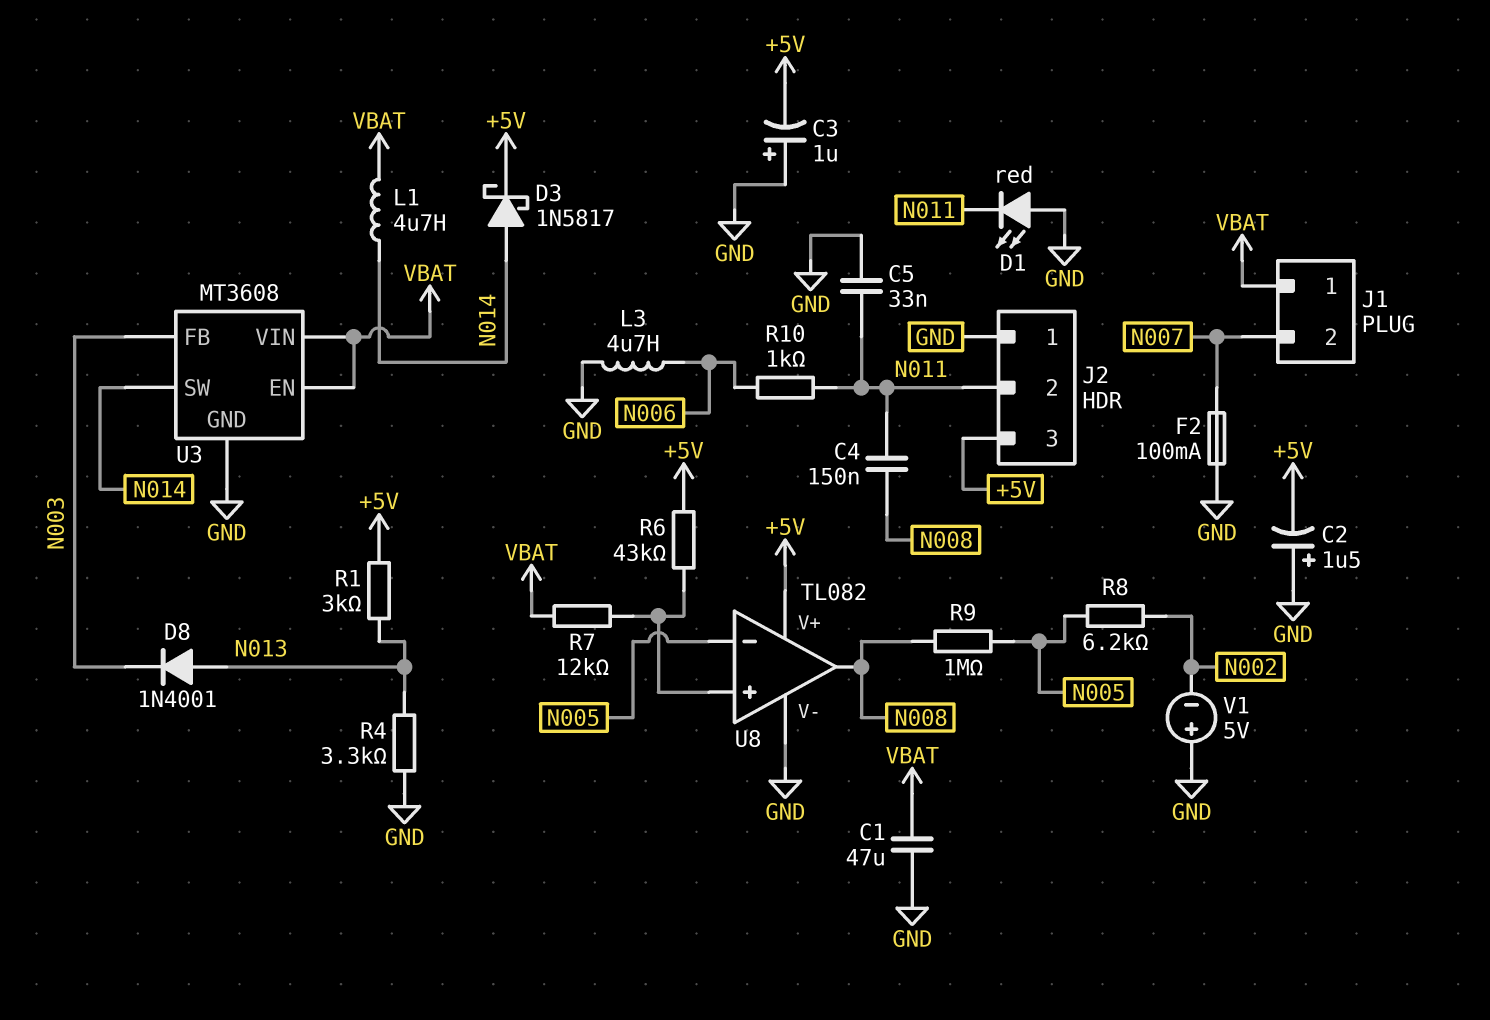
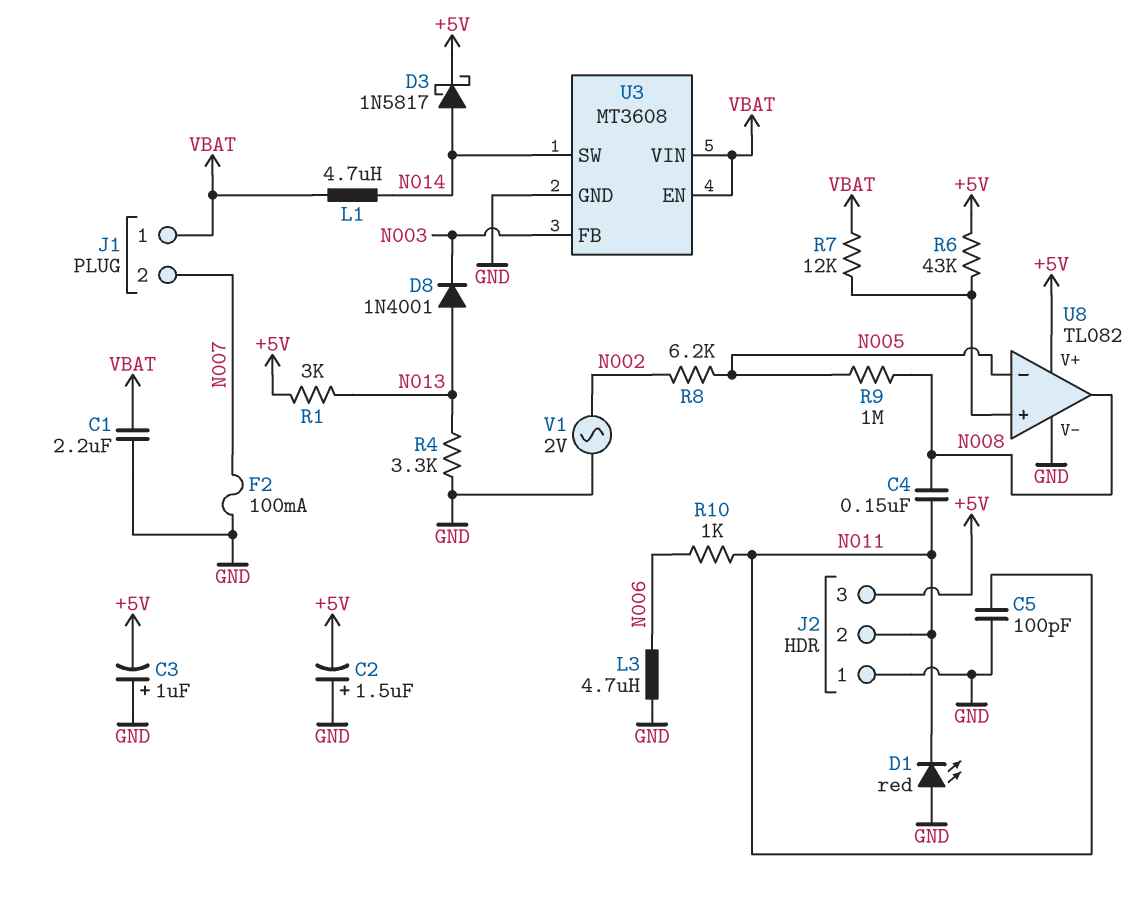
C1: 47uF (GND, VBAT) -> 2.2uF (GND, VBAT)
C5: 33nF (GND, N011) -> 100pF (GND, N011)
V1: 5V (plus GND, minus N002) -> AC 2V (GND, N002)

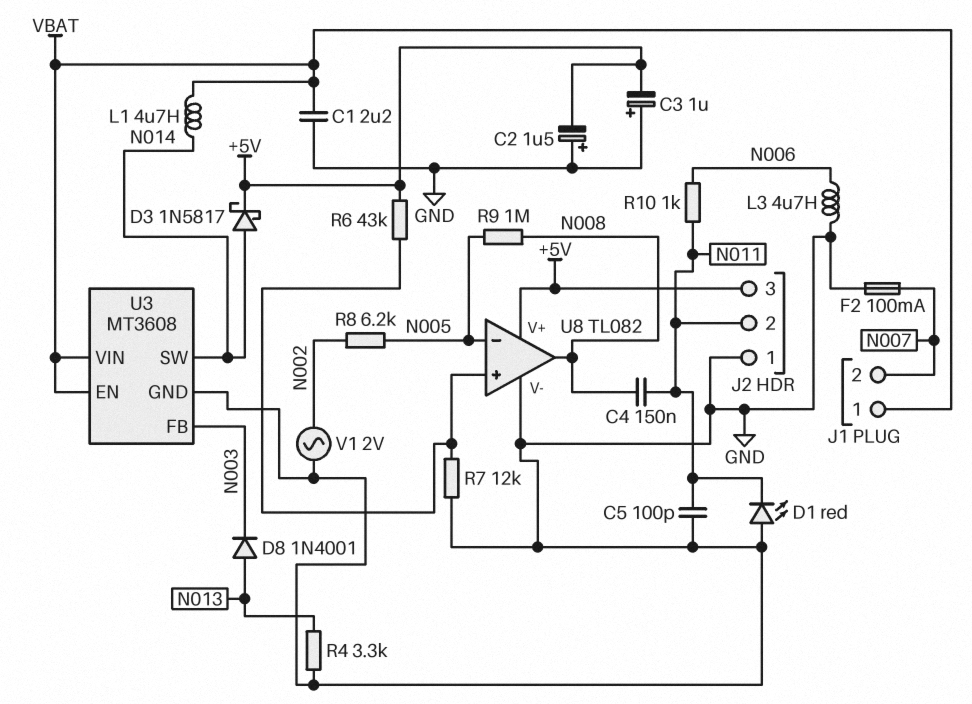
R1: 3k (+5V, N013) -> none
R7: 12k (U8/in+, VBAT) -> 12k (GND, U8/in+)

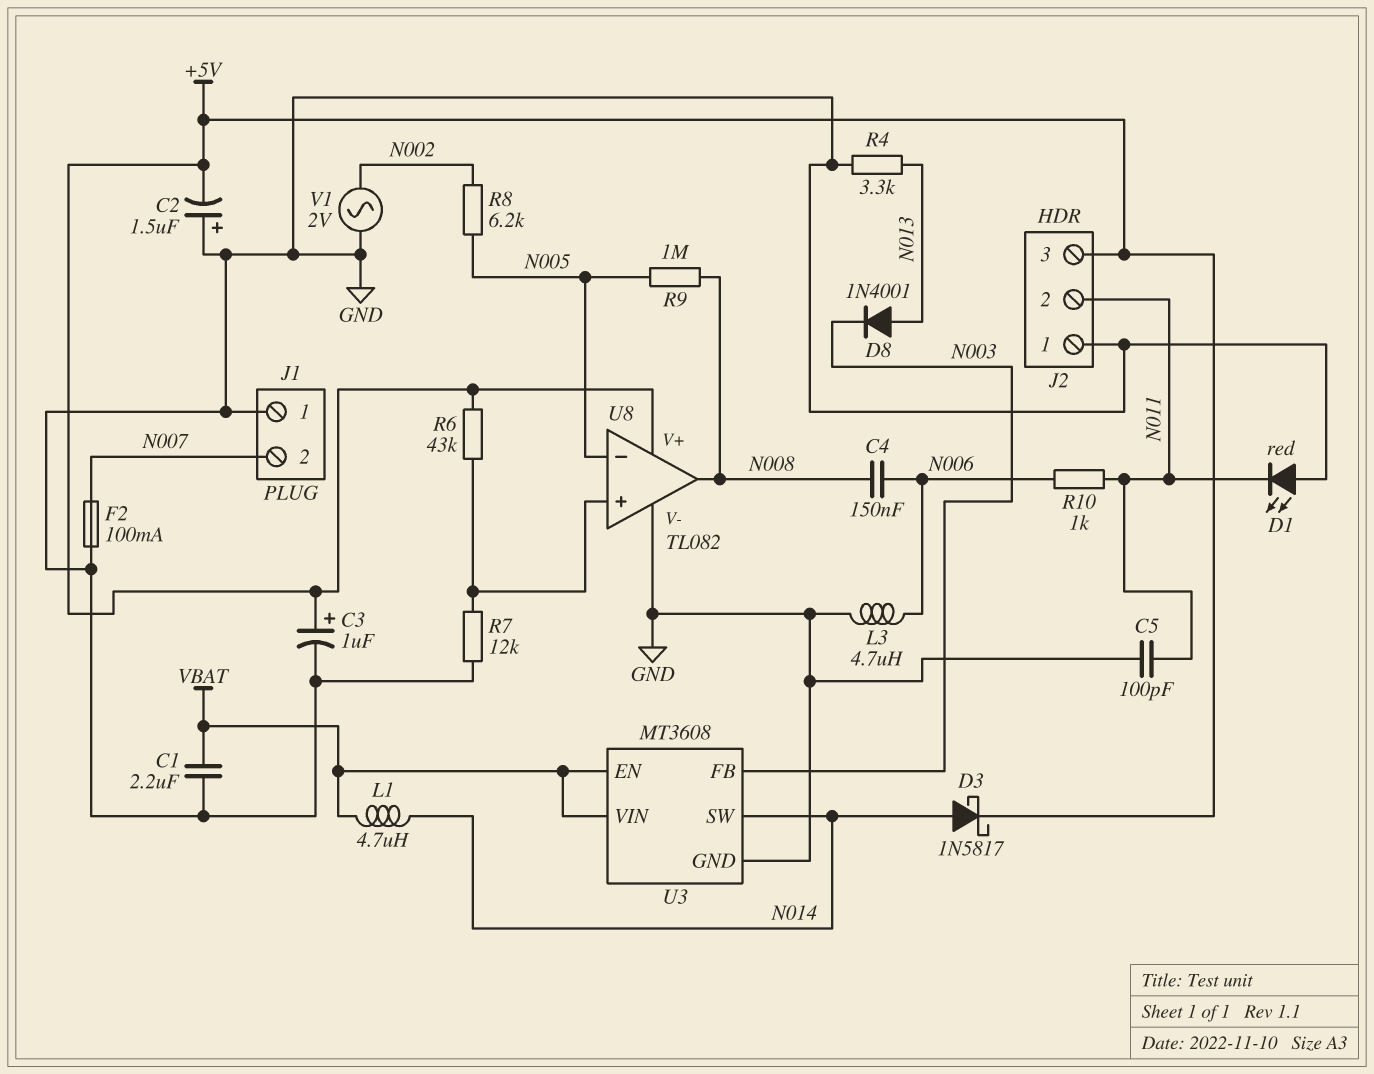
C3: 1uF (plus GND, minus +5V) -> 1uF (plus +5V, minus GND)
C4: 150nF (N008, N011) -> 150nF (N006, N008)
J1 pin 1: VBAT -> GND

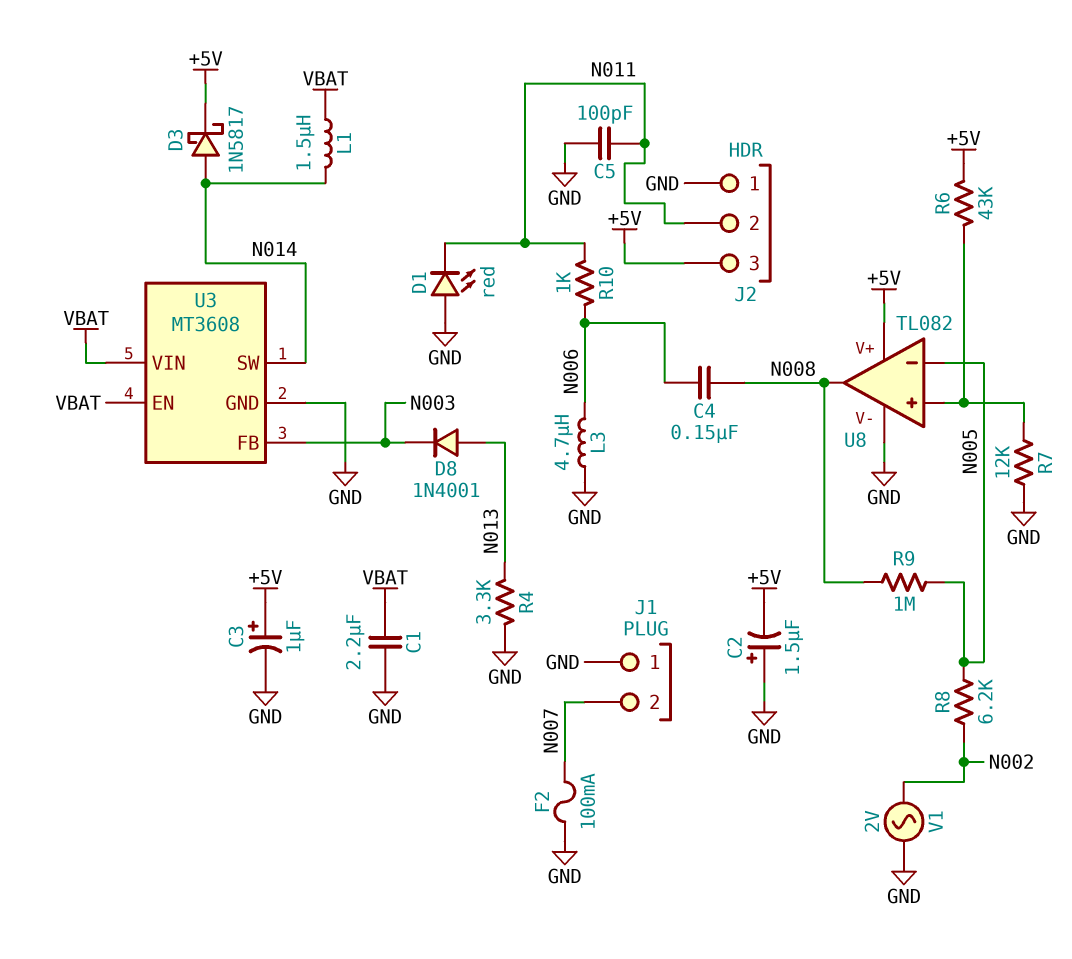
L1: 4.7uH (N014, VBAT) -> 1.5uH (N014, VBAT)

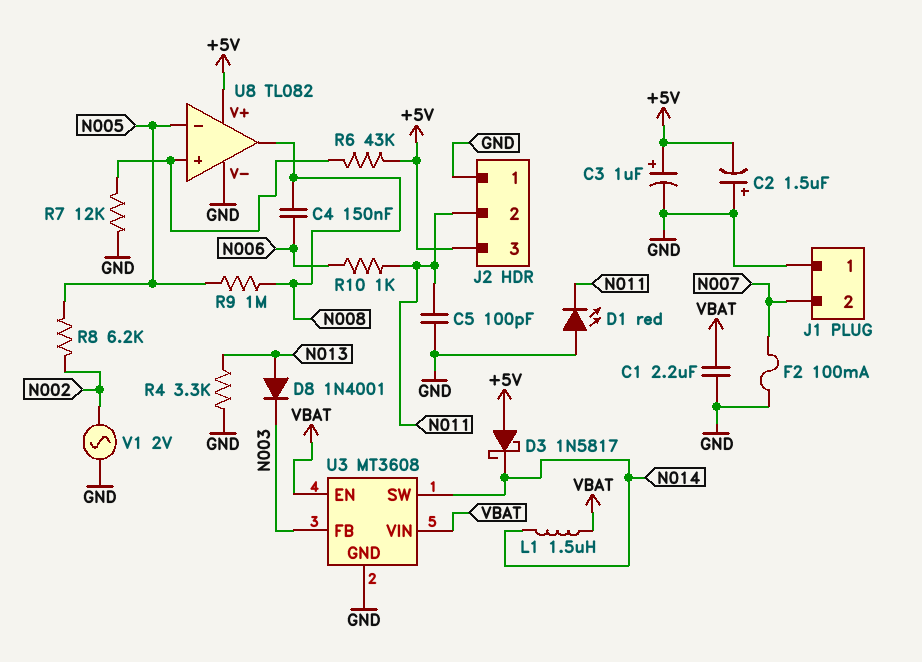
D3: schottky 1N5817 (A N014, K +5V) -> schottky 1N5817 (A +5V, K N014)
L3: 4.7uH (GND, N006) -> none

